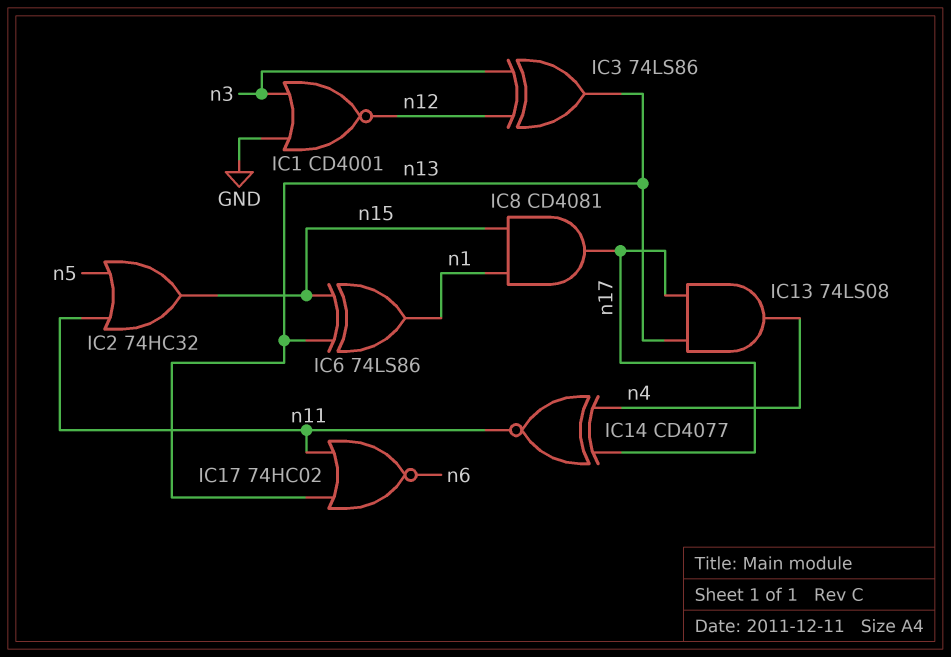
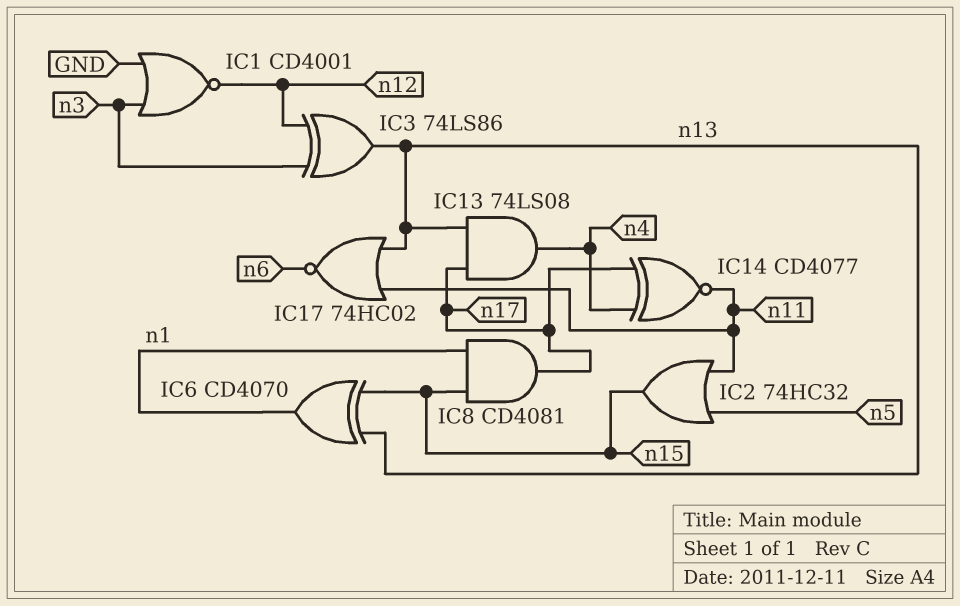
IC6: XOR 74LS86 (in n13, in n15, out n1) -> XOR CD4070 (in n13, in n15, out n1)

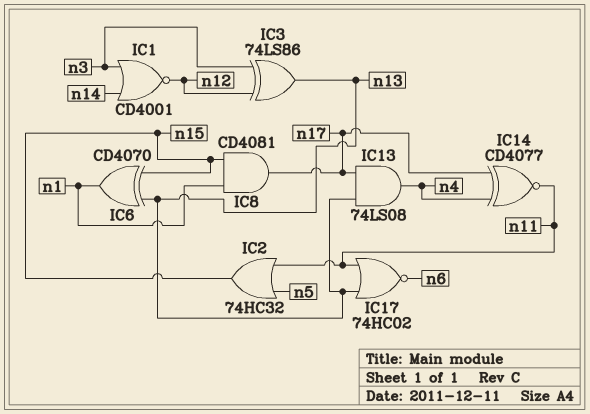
IC1: NOR CD4001 (in GND, in n3, out n12) -> NOR CD4001 (in n3, in n14, out n12)

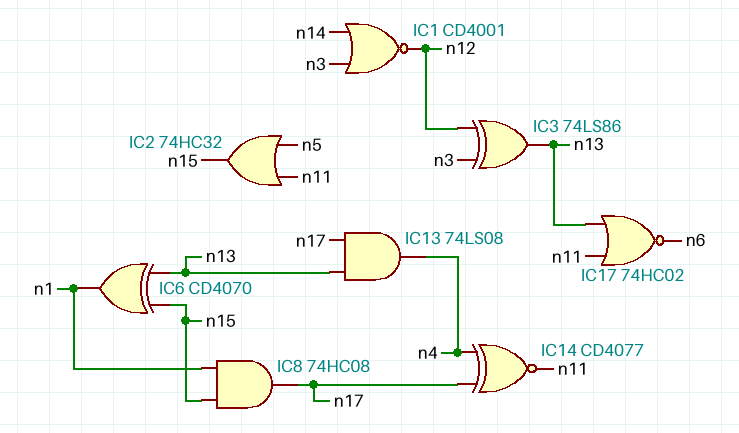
IC8: AND CD4081 (in n1, in n15, out n17) -> AND 74HC08 (in n1, in n15, out n17)

